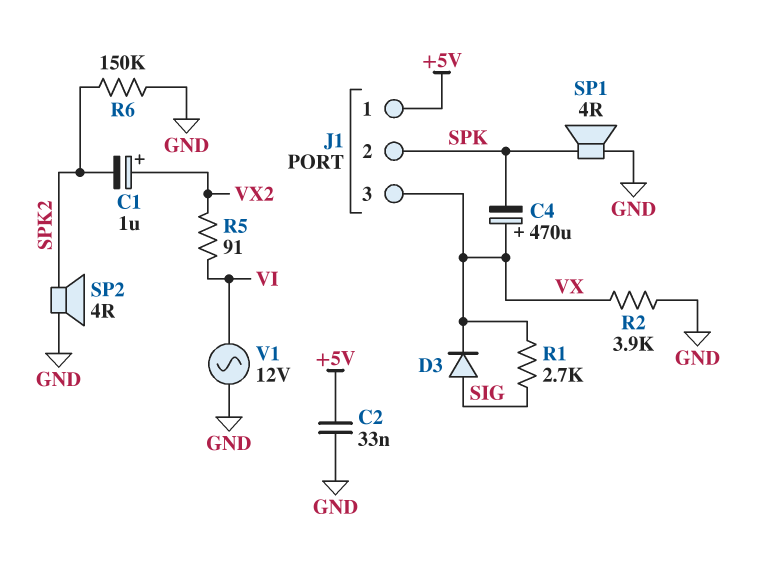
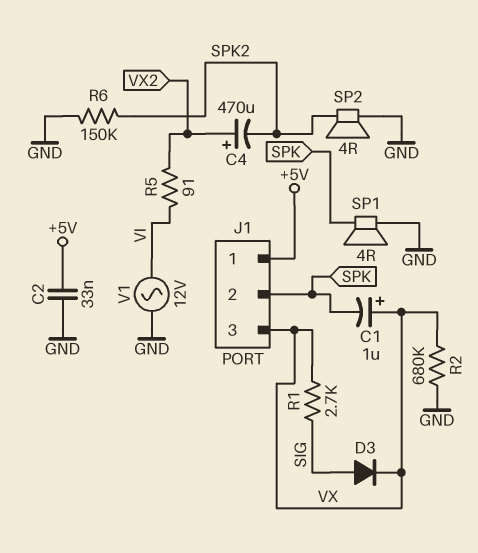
C1: 1uF (plus VX2, minus SPK2) -> 1uF (plus VX, minus SPK)
C4: 470uF (plus VX, minus SPK) -> 470uF (plus VX2, minus SPK2)
R2: 3.9k (GND, VX) -> 680k (GND, VX)

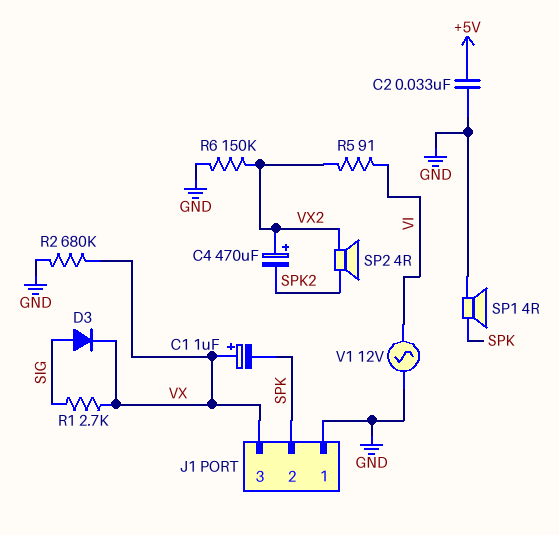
J1 pin 1: +5V -> GND
R6: 150k (GND, SPK2) -> 150k (GND, VX2)
SP2: speaker 4R (GND, SPK2) -> speaker 4R (SPK2, VX2)

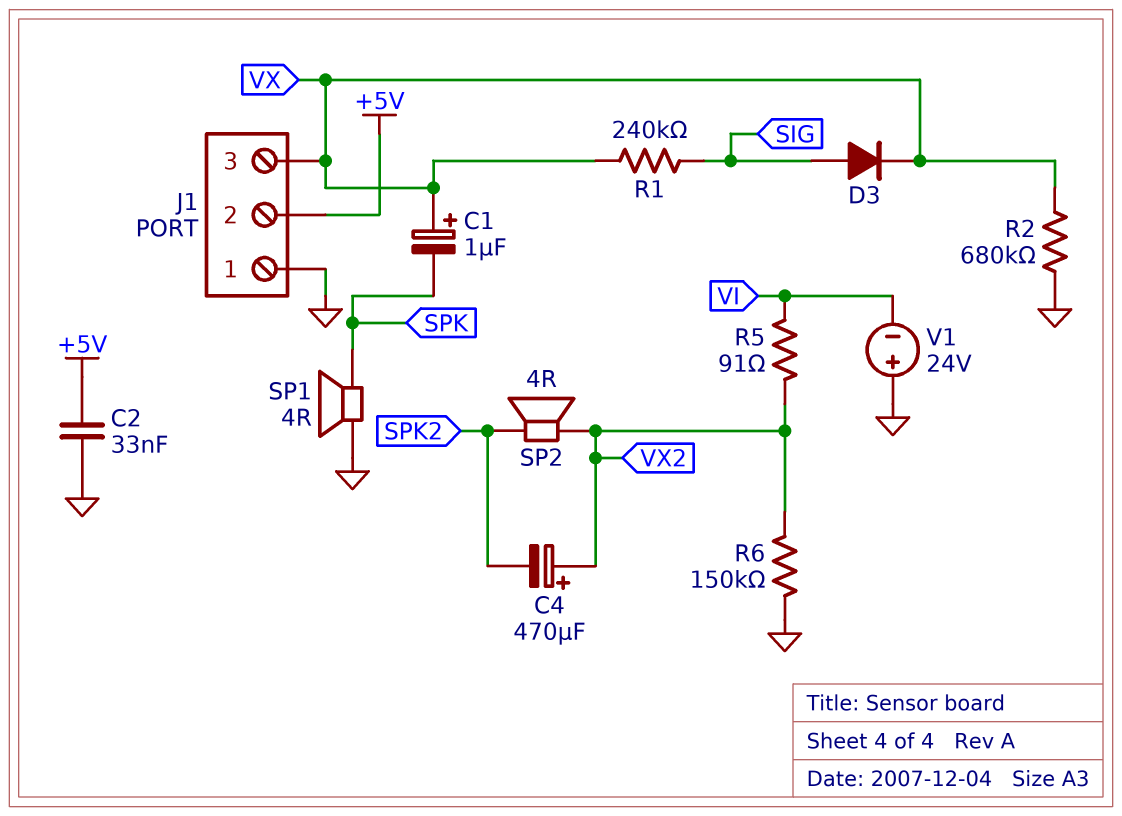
J1 pin 2: SPK -> +5V
R1: 2.7k (SIG, VX) -> 240k (SIG, VX)
V1: AC 12V (GND, VI) -> 24V (plus GND, minus VI)

